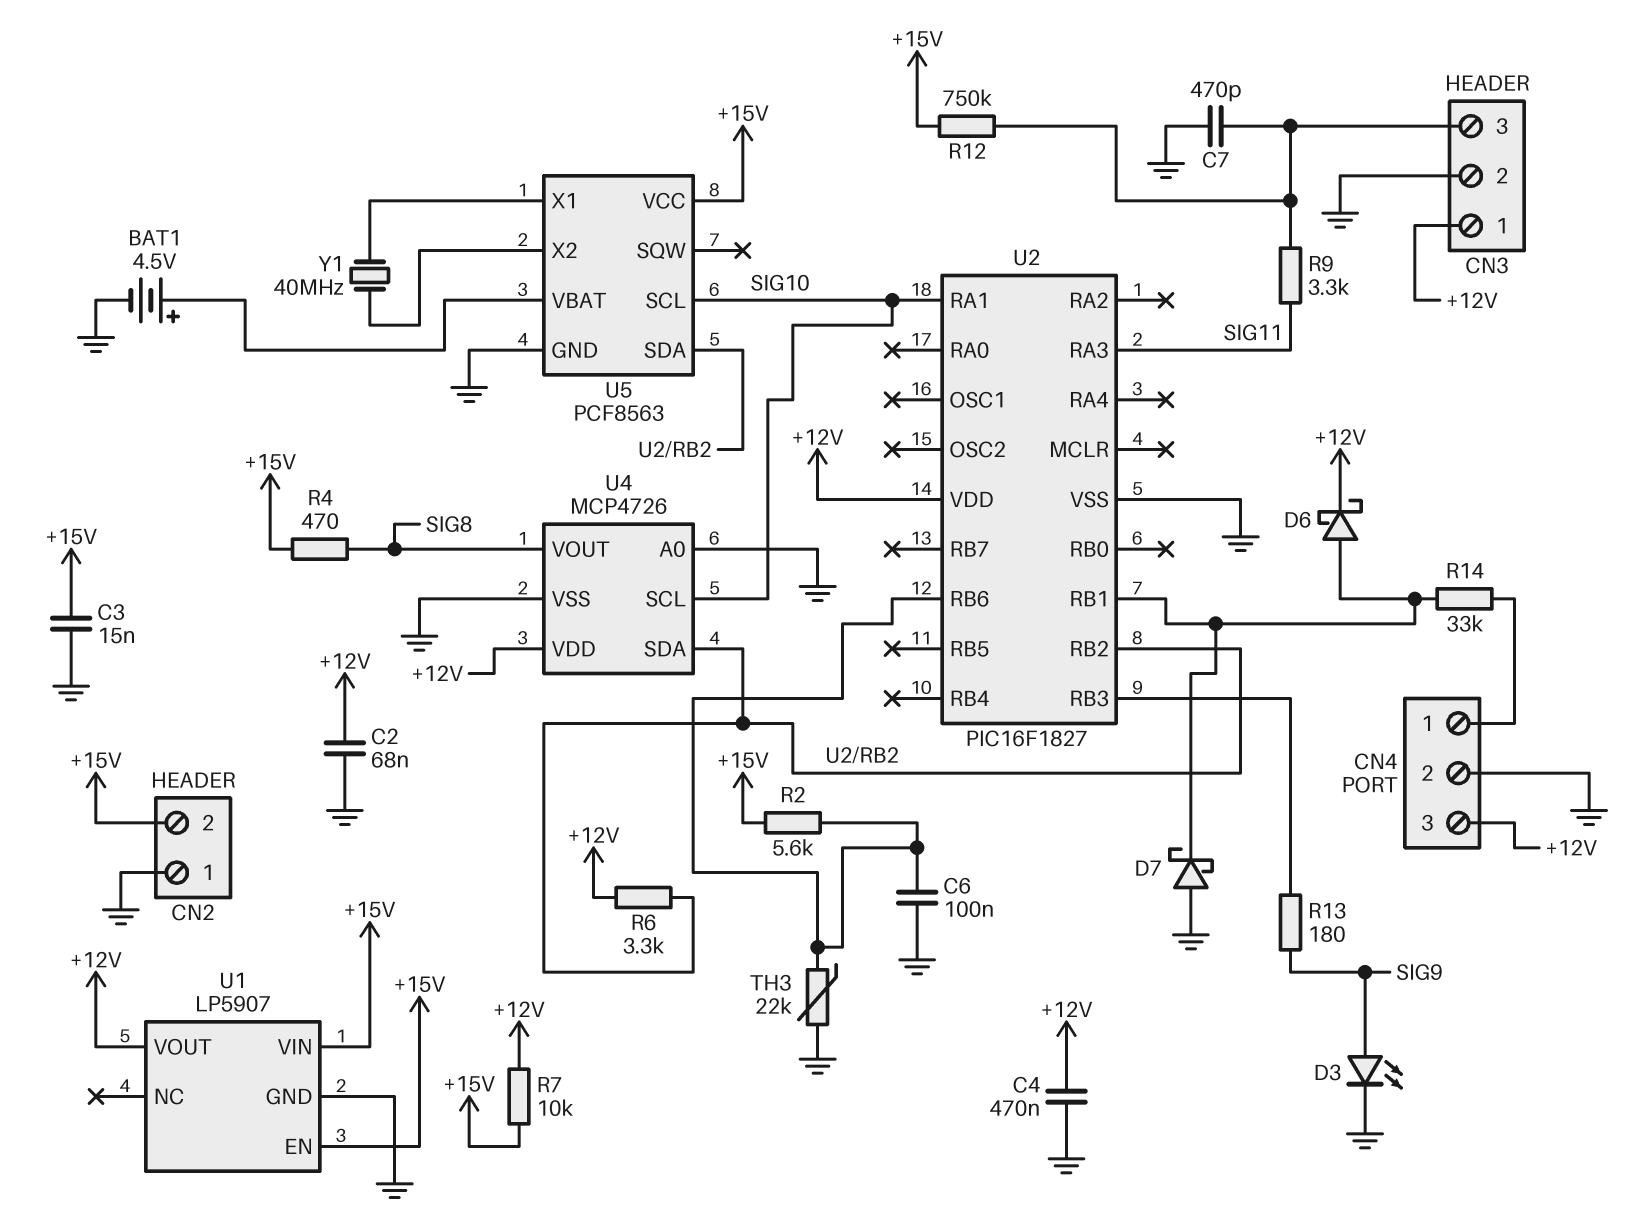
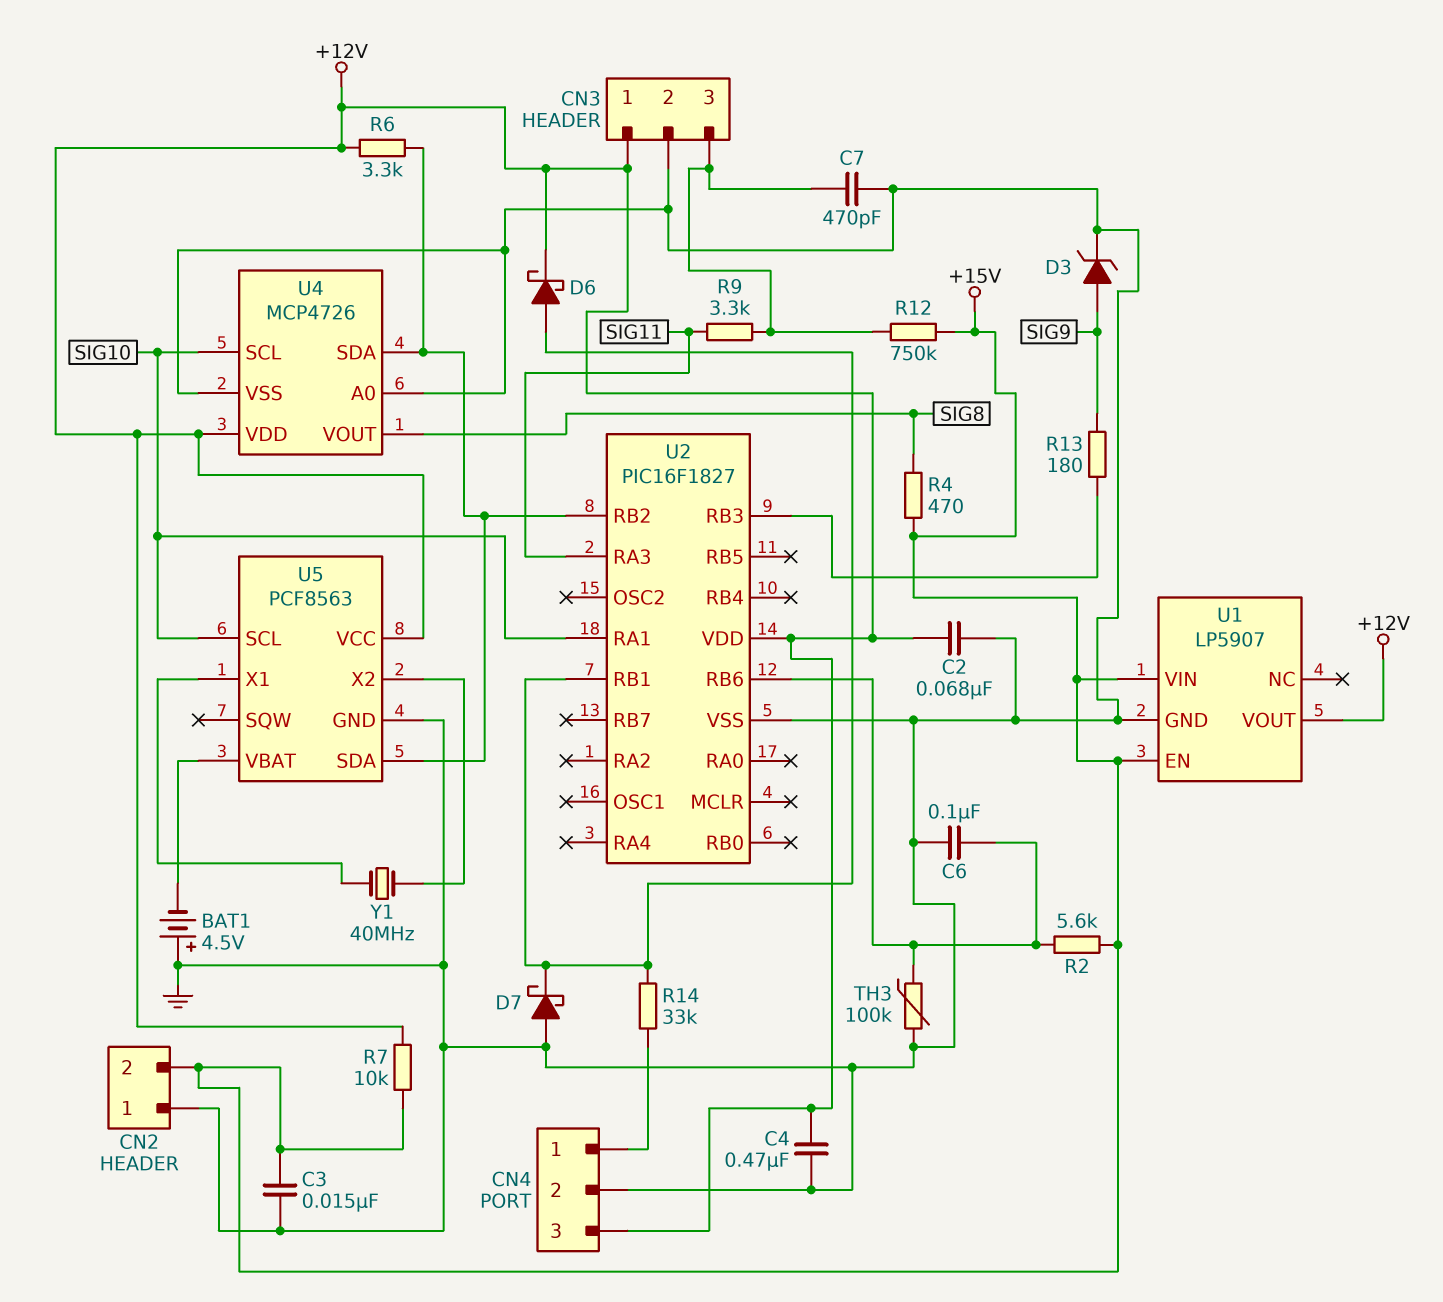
BAT1: 4.5V (plus U5/VBAT, minus GND) -> 4.5V (plus GND, minus U5/VBAT)
D3: LED (A SIG9, K GND) -> zener (A SIG9, K GND)
TH3: 22k (GND, U2/RB6) -> 100k (GND, U2/RB6)
U5 pin VCC: +15V -> +12V

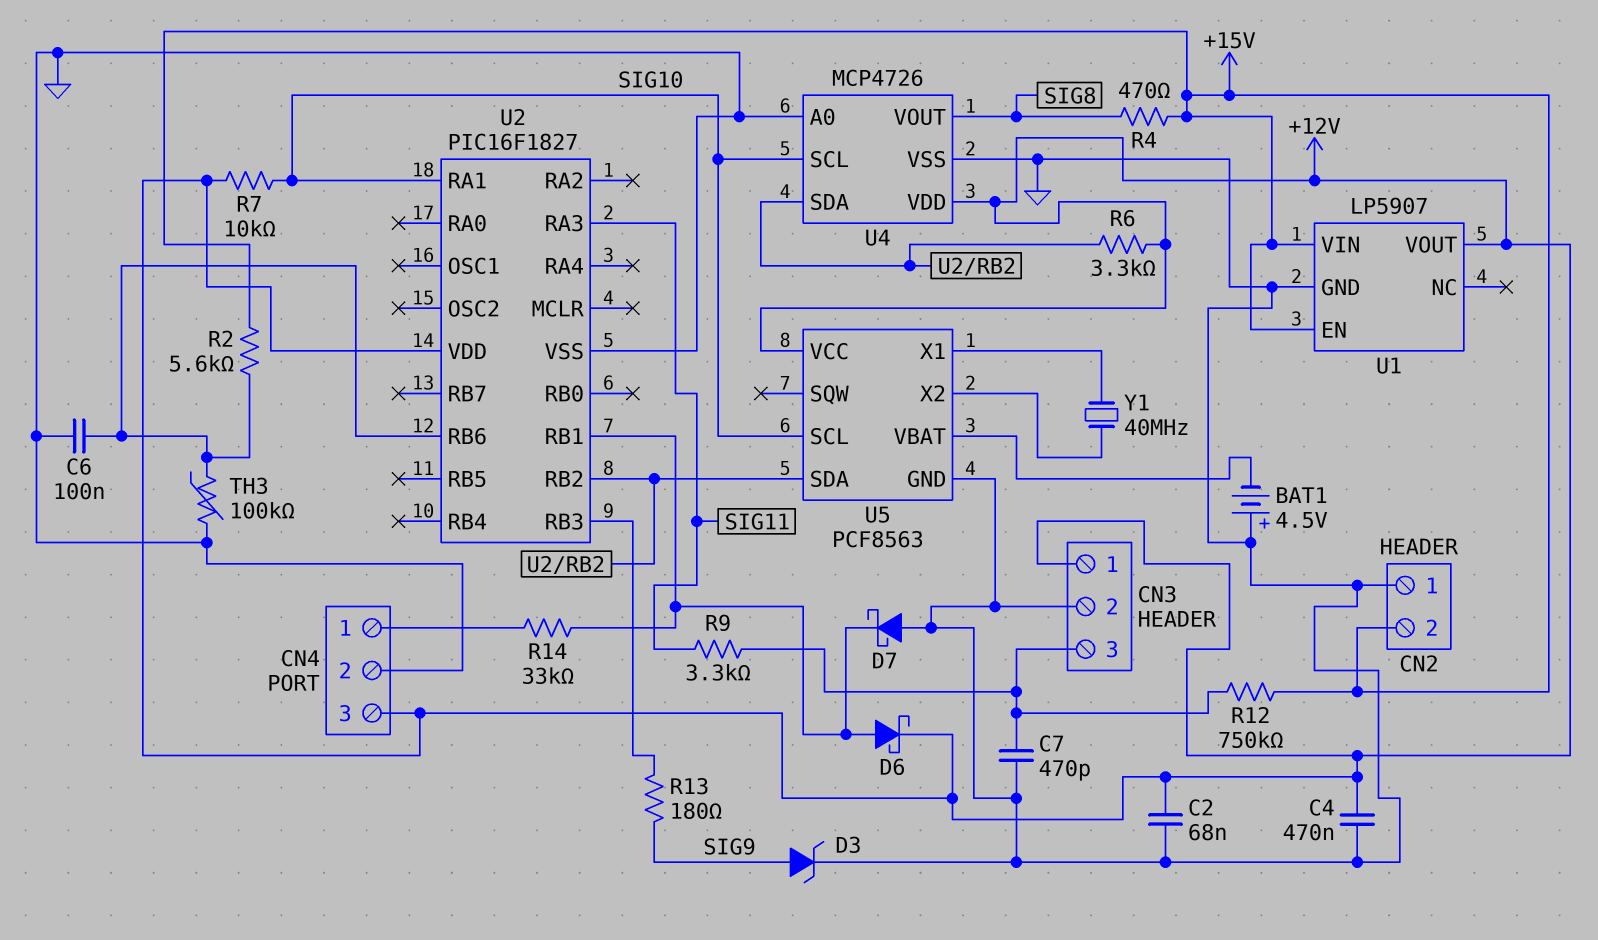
C3: 15nF (+15V, GND) -> none
R7: 10k (+12V, +15V) -> 10k (+12V, SIG10)

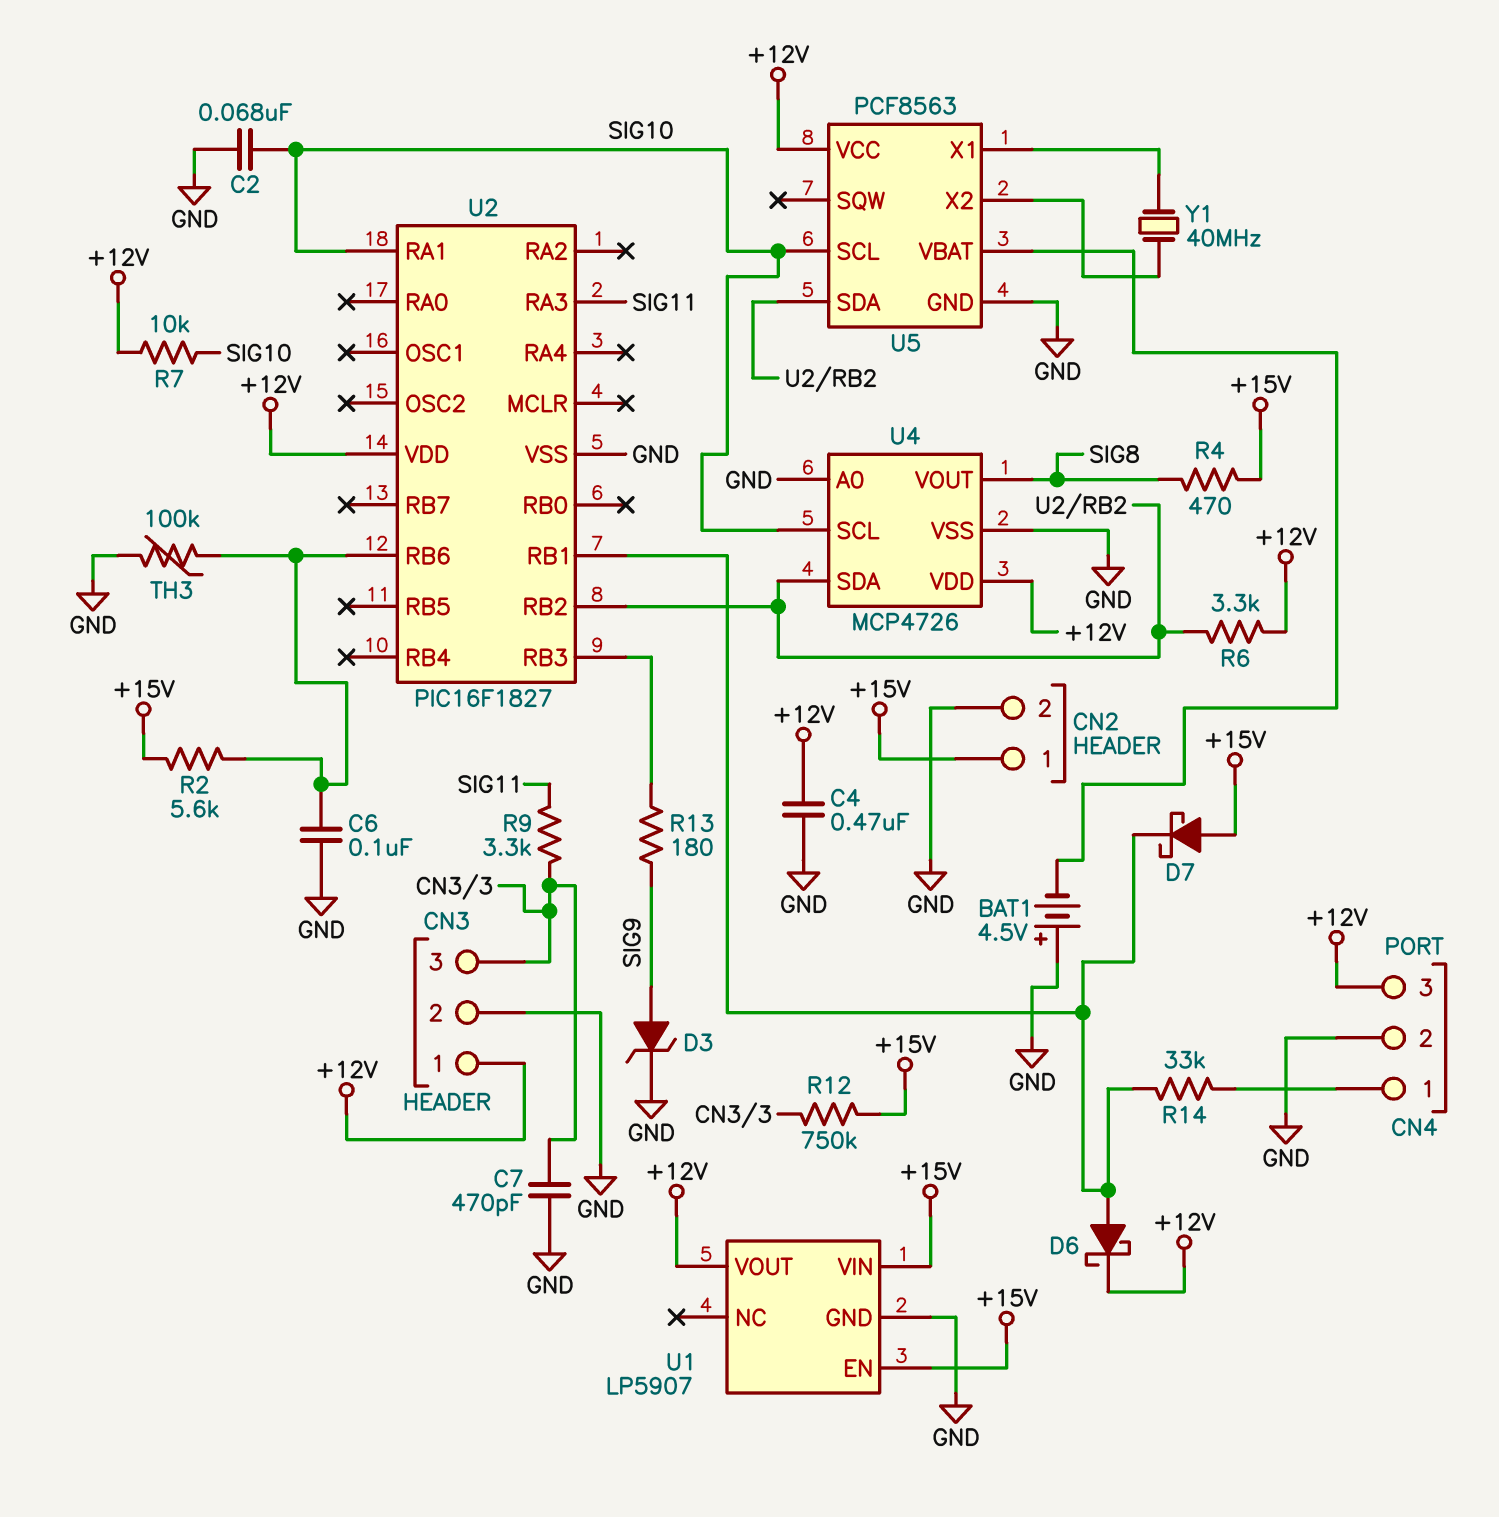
C2: 68nF (+12V, GND) -> 68nF (GND, SIG10)
CN2 pin 1: GND -> +15V
CN2 pin 2: +15V -> GND
D7: schottky (A GND, K U2/RB1) -> schottky (A +15V, K U2/RB1)

